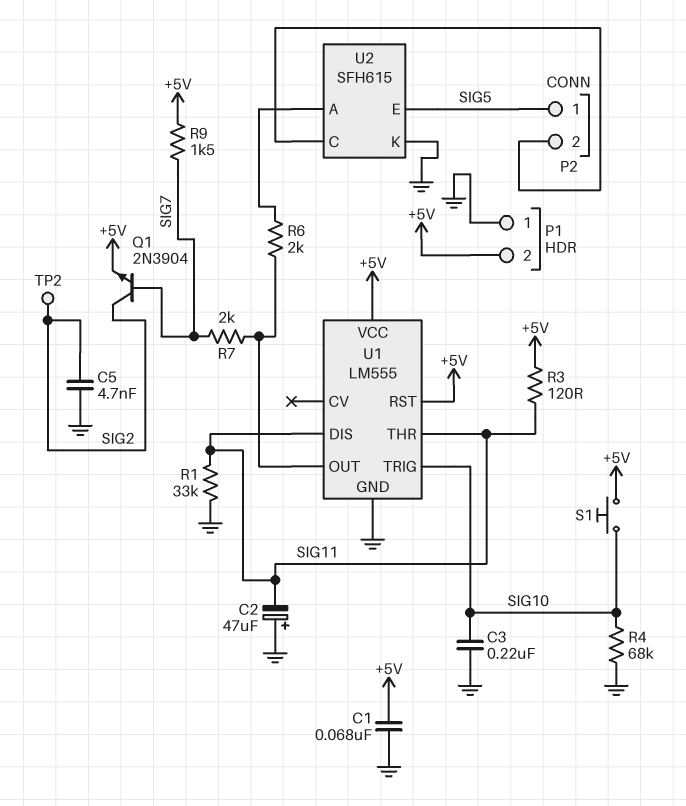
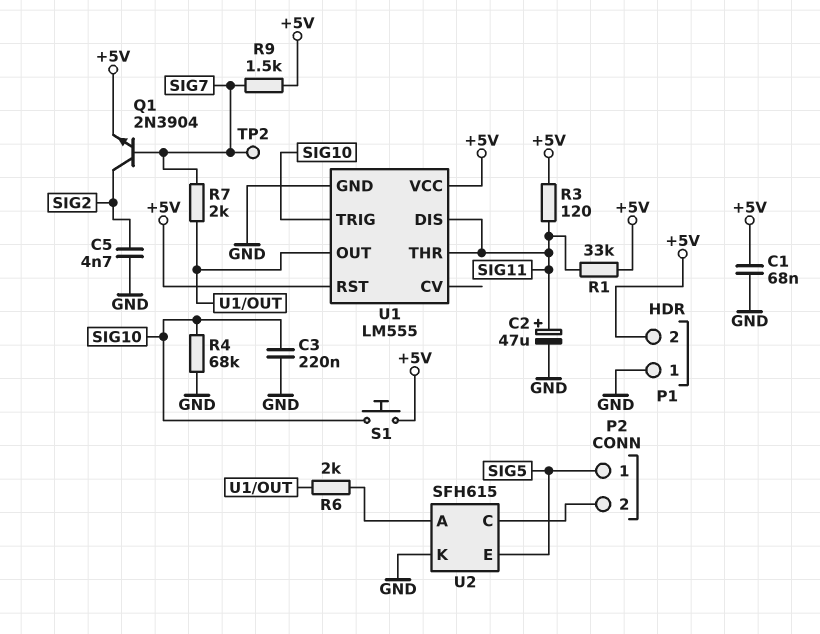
C2: 47uF (plus GND, minus SIG11) -> 47uF (plus SIG11, minus GND)
R1: 33k (GND, SIG11) -> 33k (+5V, SIG11)
TP2: test point (SIG2) -> test point (SIG7)

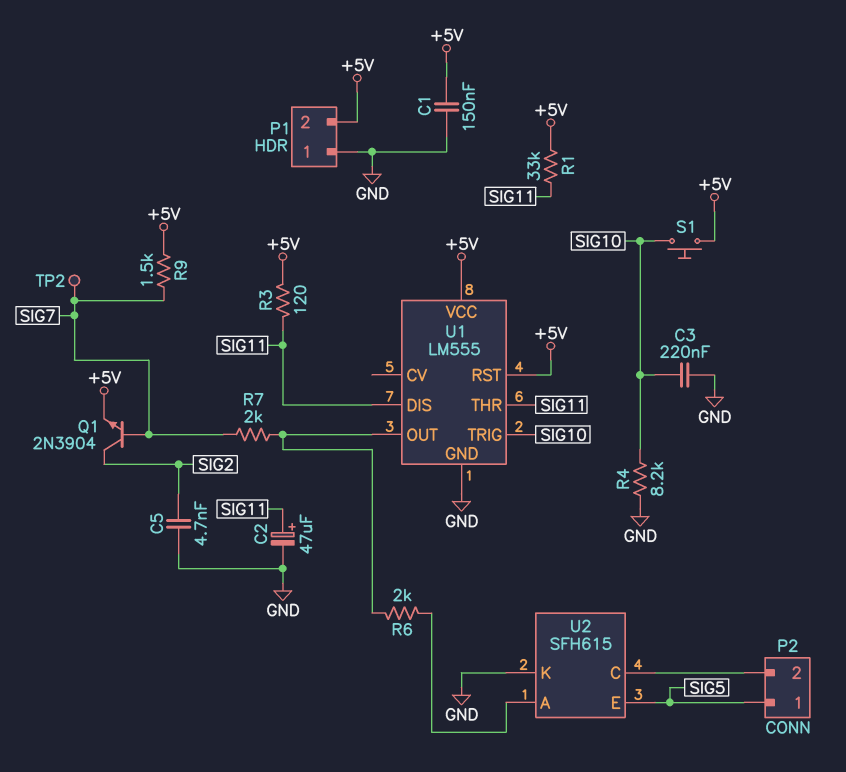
C1: 68nF (+5V, GND) -> 150nF (+5V, GND)
R4: 68k (GND, SIG10) -> 8.2k (GND, SIG10)

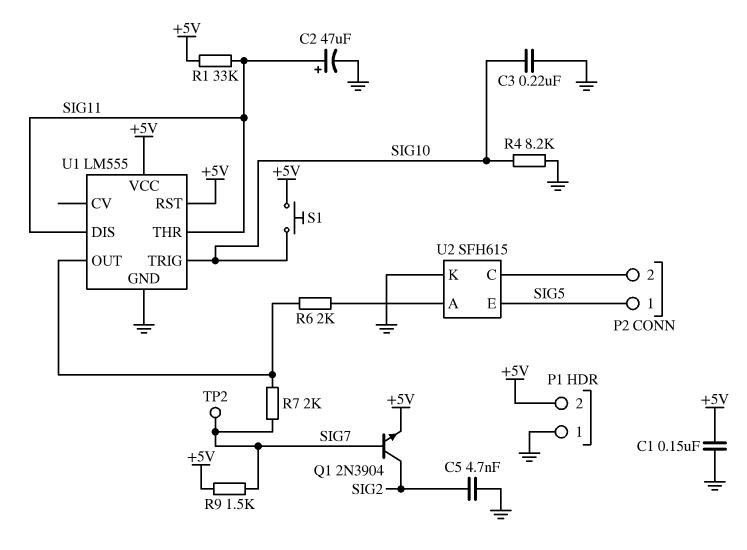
R3: 120 (+5V, SIG11) -> none

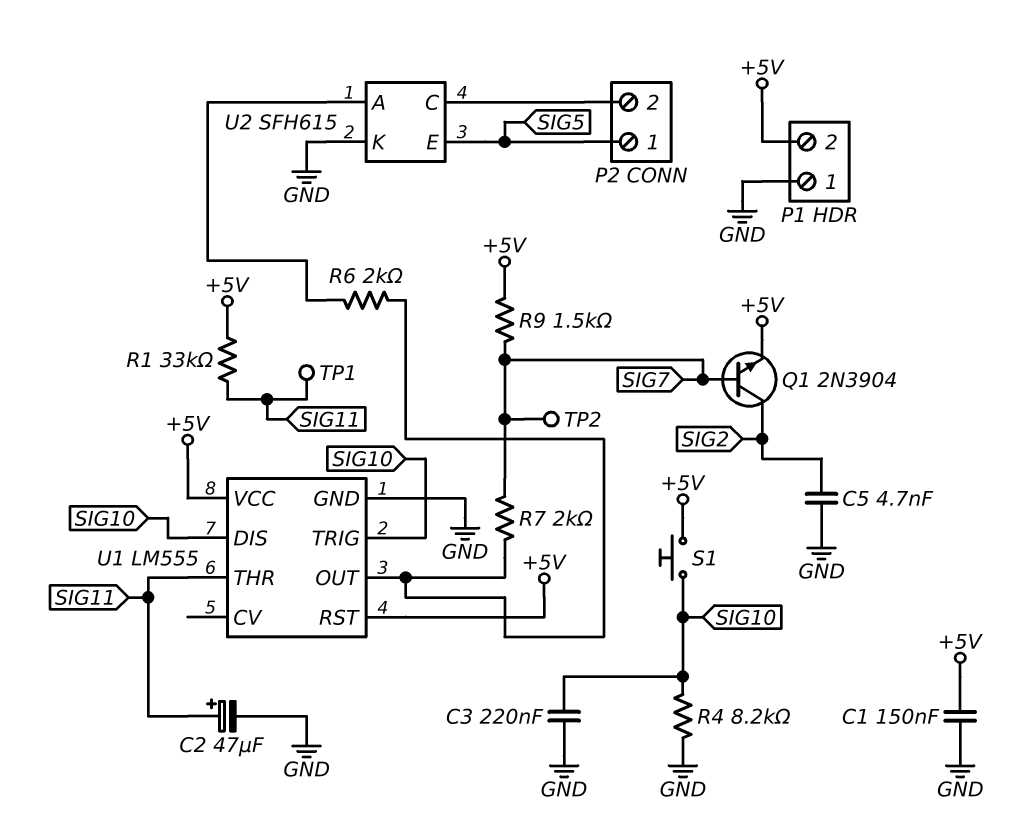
TP1: none -> test point (SIG11)
U1 pin DIS: SIG11 -> SIG10

